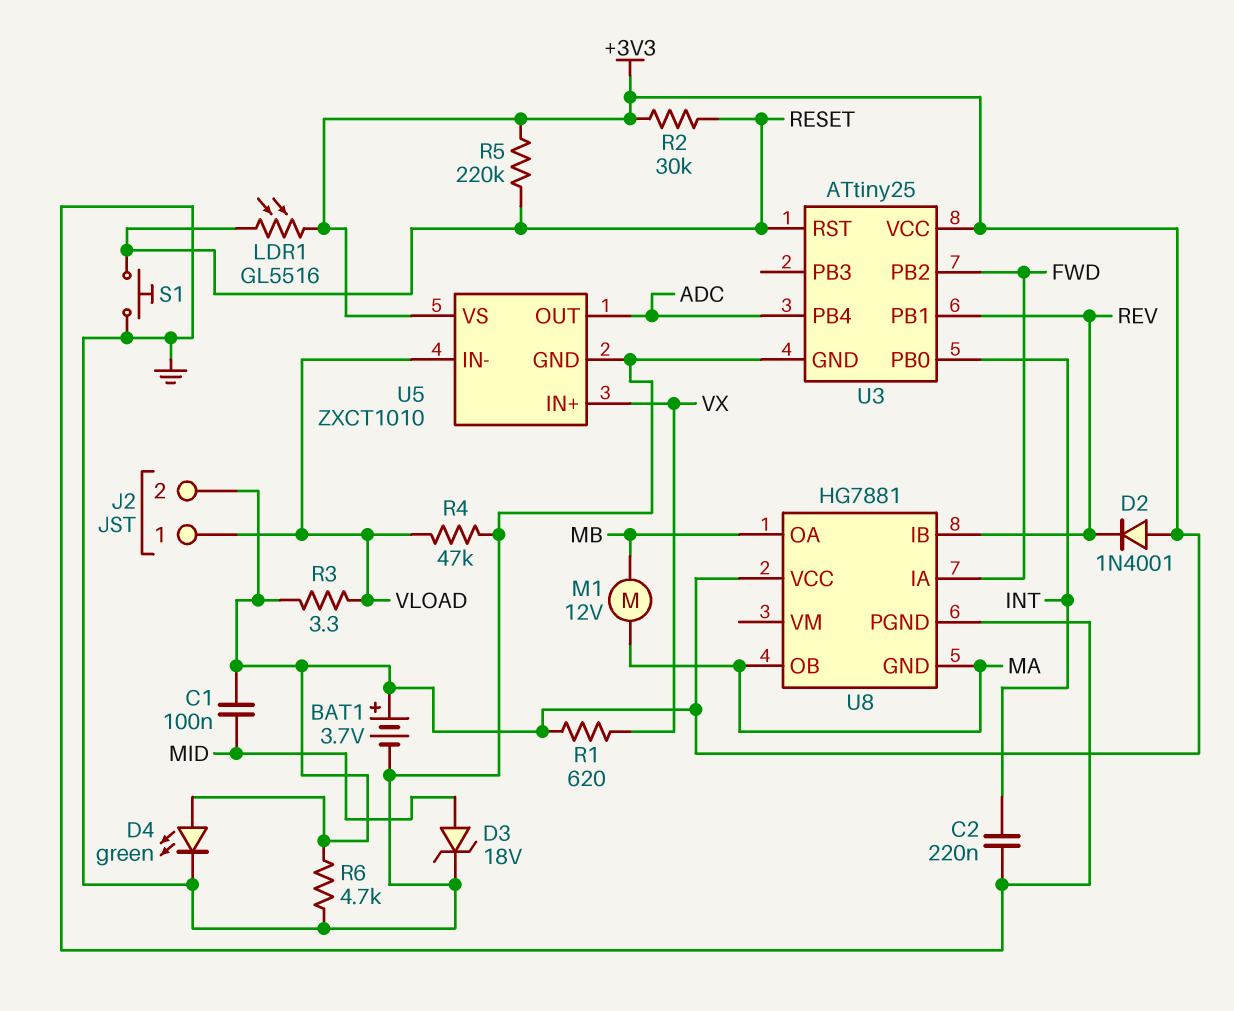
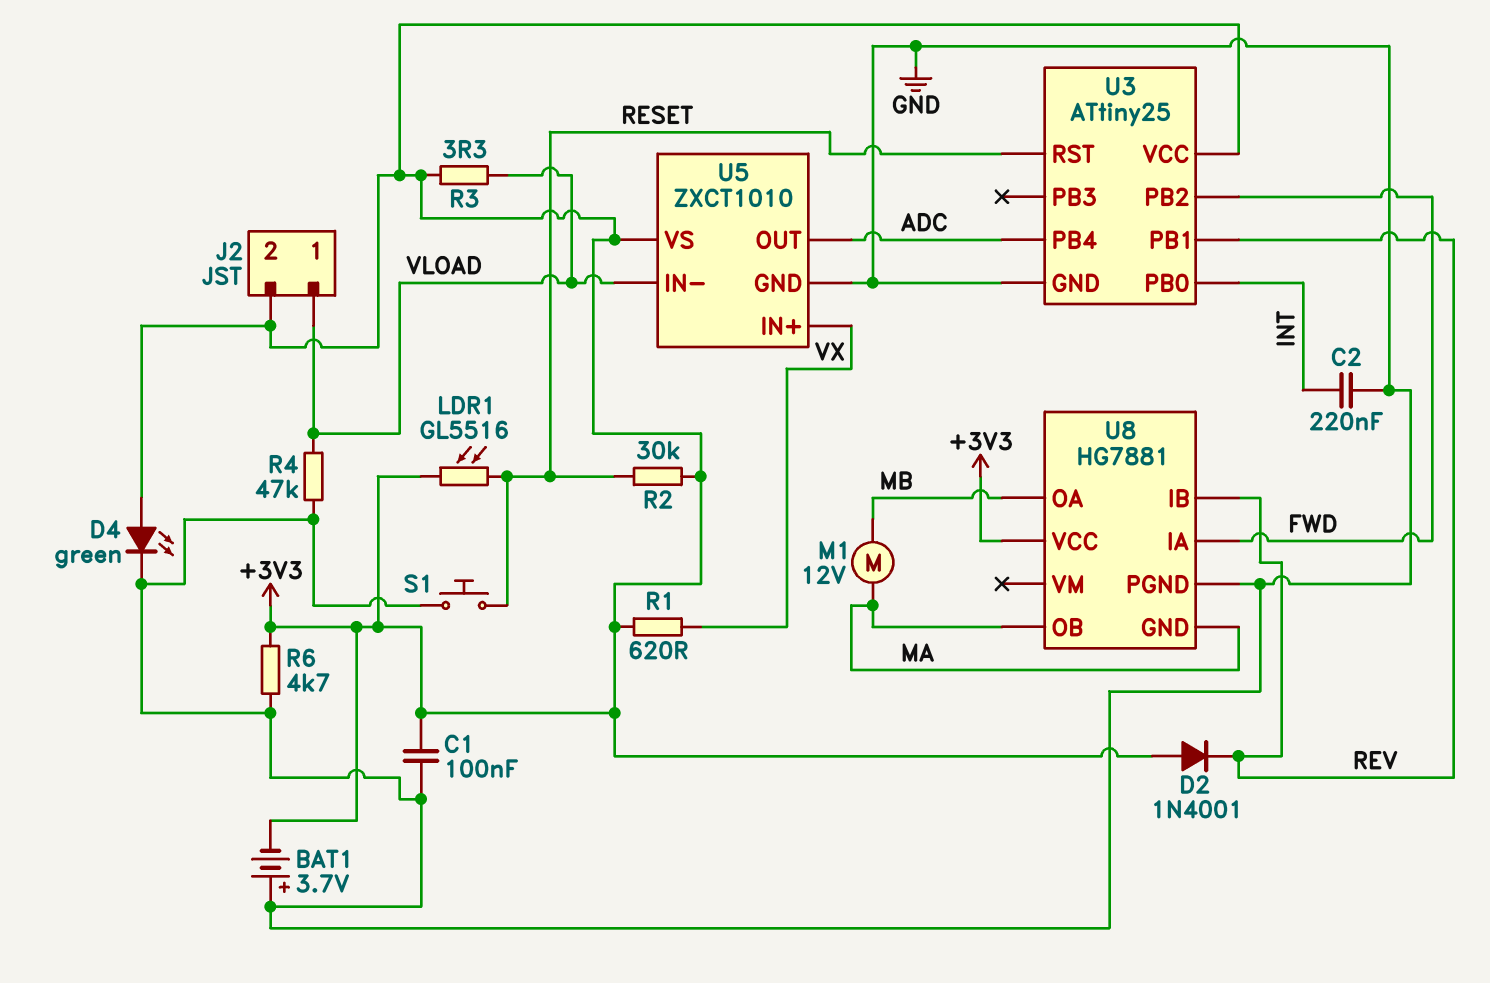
BAT1: 3.7V (plus +3V3, minus GND) -> 3.7V (plus GND, minus +3V3)
C1: 100nF (+3V3, MID) -> 100nF (+3V3, GND)
D3: zener 18V (A MID, K GND) -> none
R5: 220k (+3V3, RESET) -> none

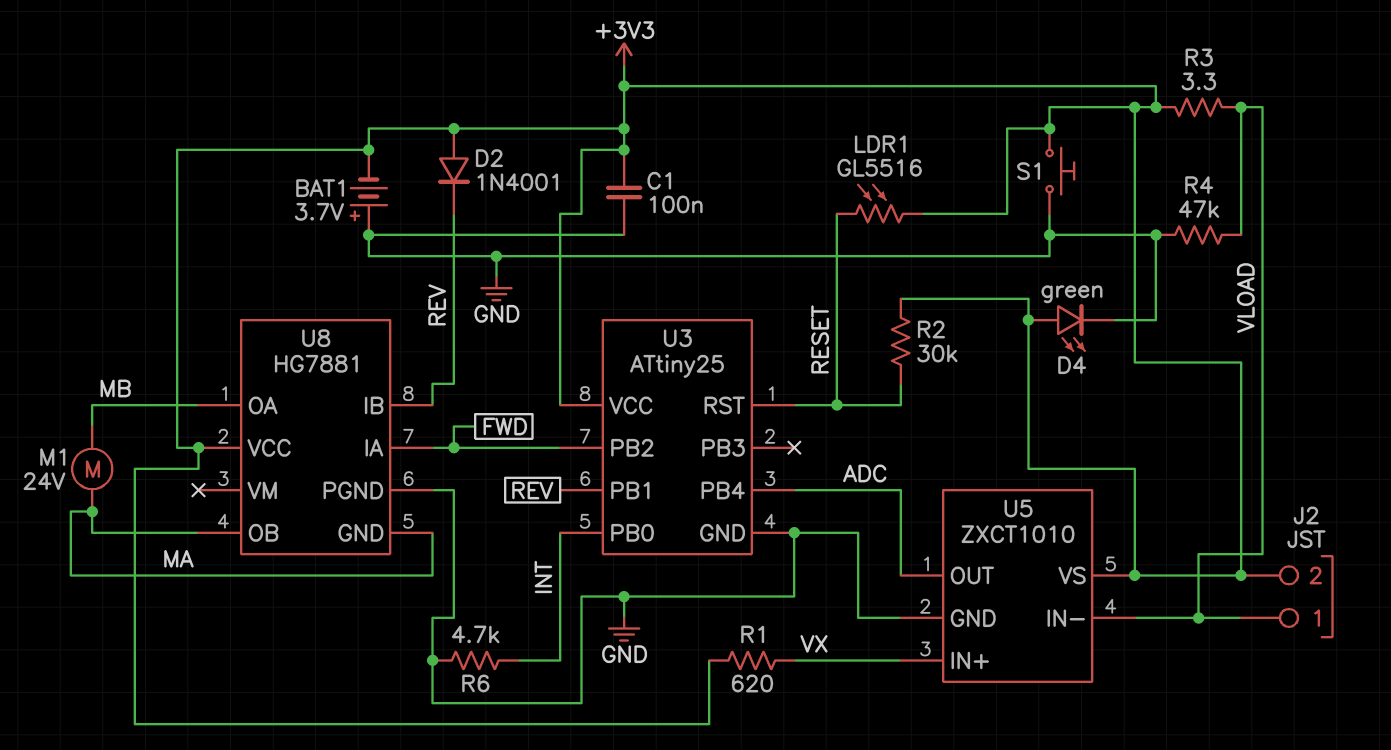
C2: 220nF (GND, INT) -> none
M1: motor 12V (MA, MB) -> motor 24V (MA, MB)
R6: 4.7k (+3V3, GND) -> 4.7k (GND, INT)
S1: button (GND, RESET) -> button (+3V3, GND)

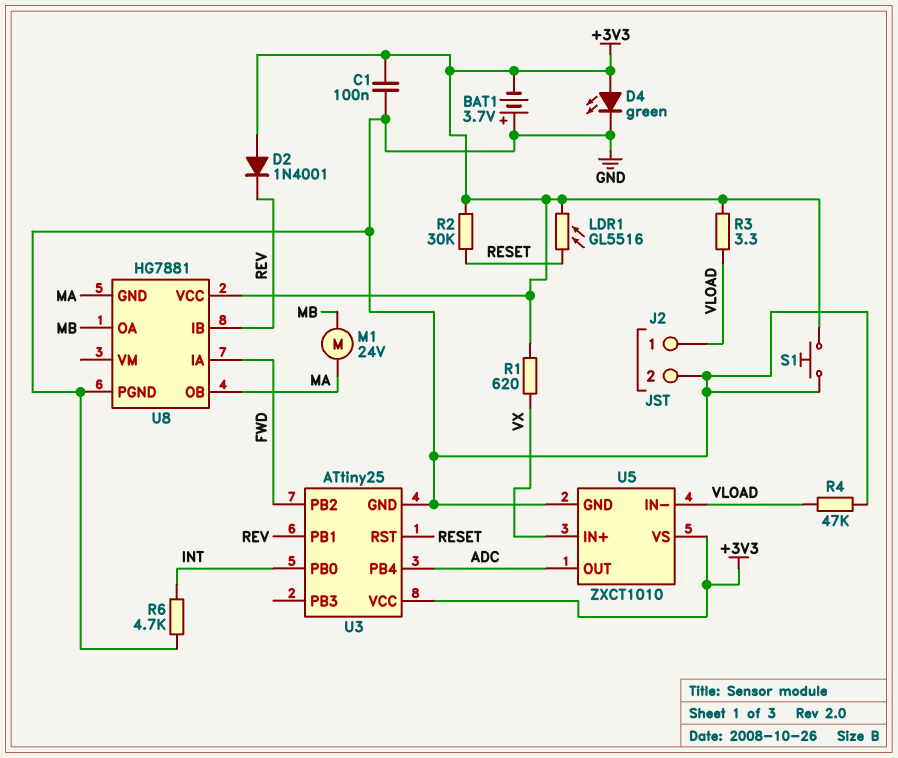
J2 pin 2: +3V3 -> GND

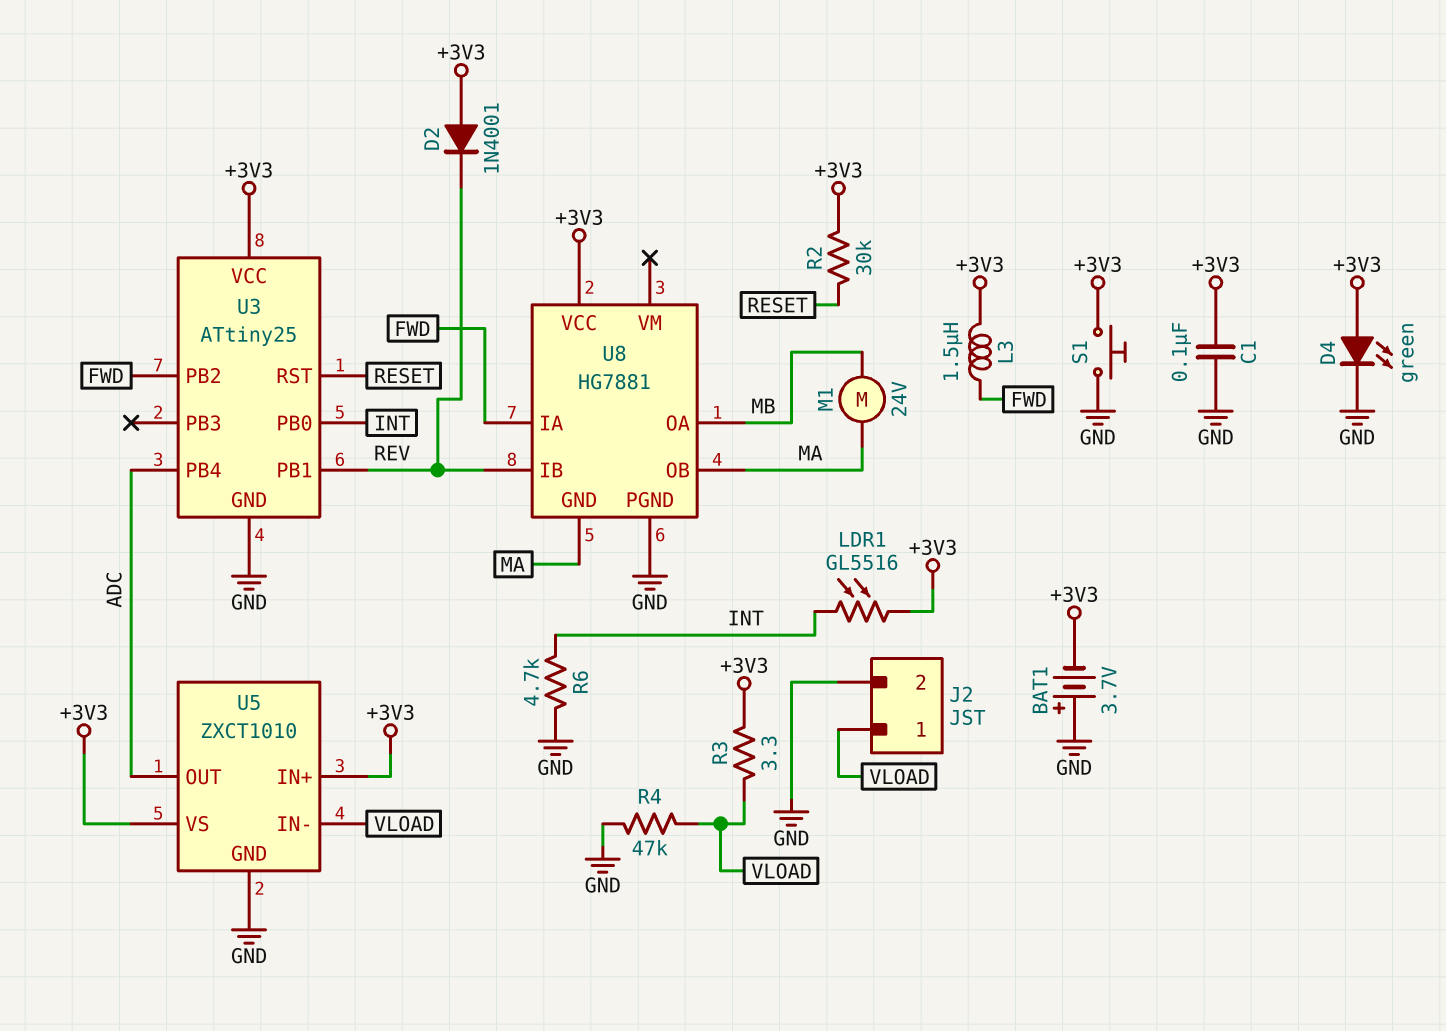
L3: none -> 1.5uH (+3V3, FWD)
LDR1: GL5516 (+3V3, RESET) -> GL5516 (+3V3, INT)
R1: 620 (+3V3, VX) -> none
U5 pin IN+: VX -> +3V3

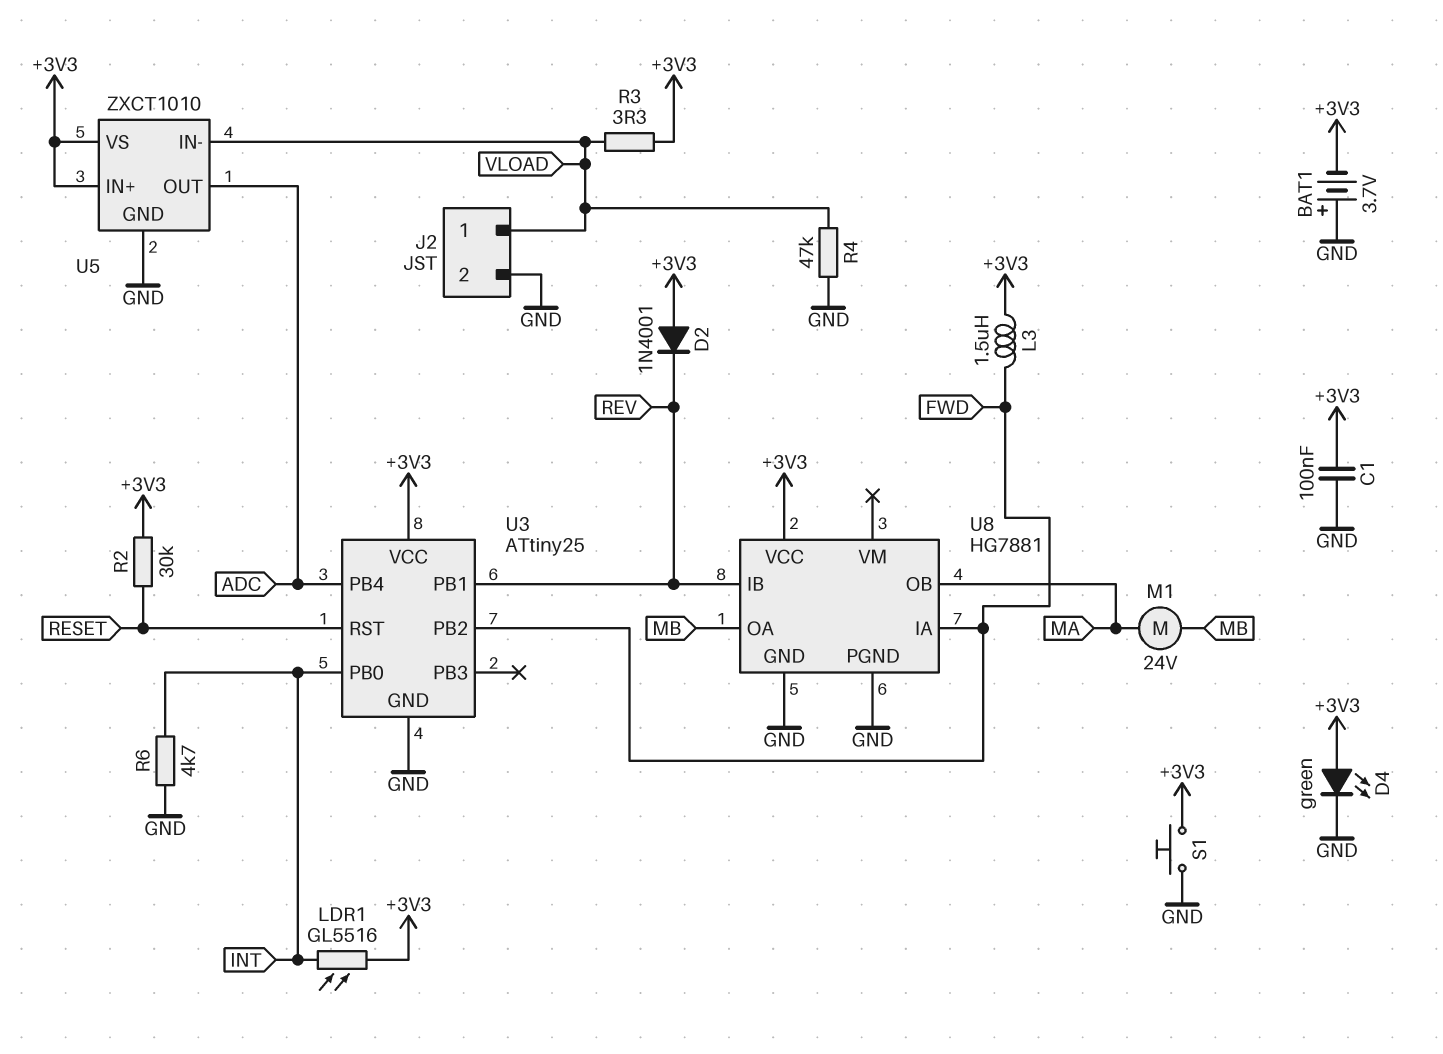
U8 pin GND: MA -> GND

